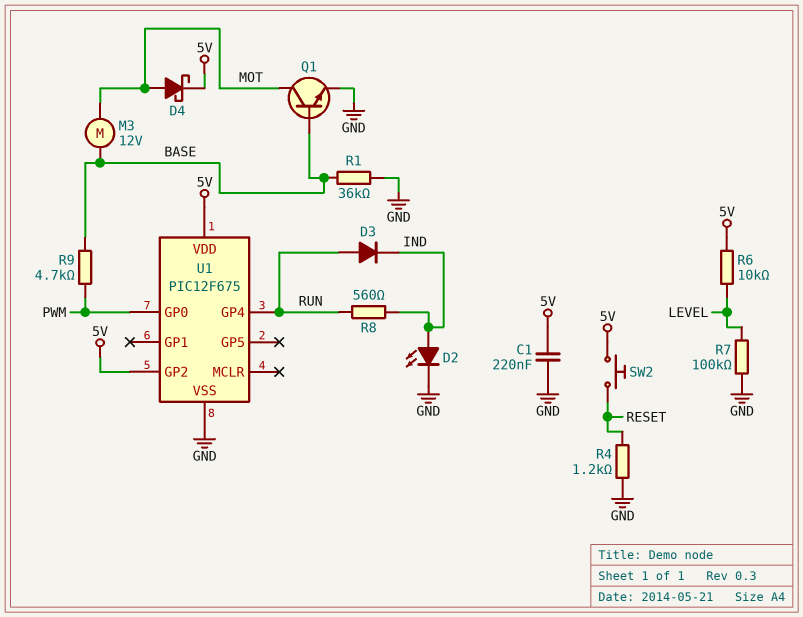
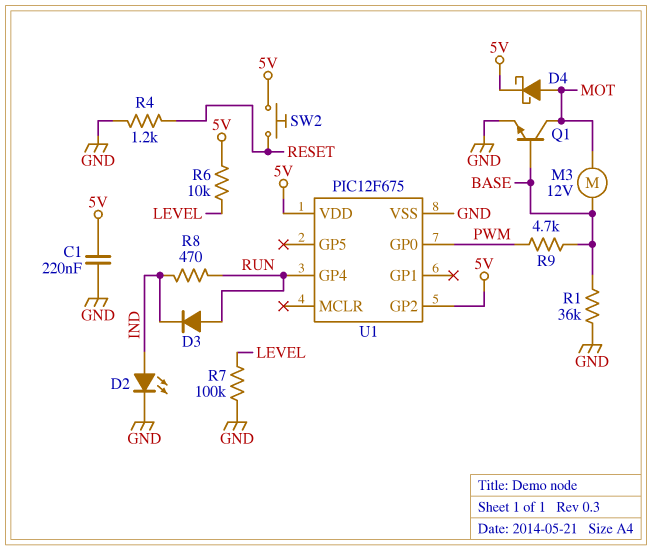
R8: 560 (IND, RUN) -> 470 (IND, RUN)

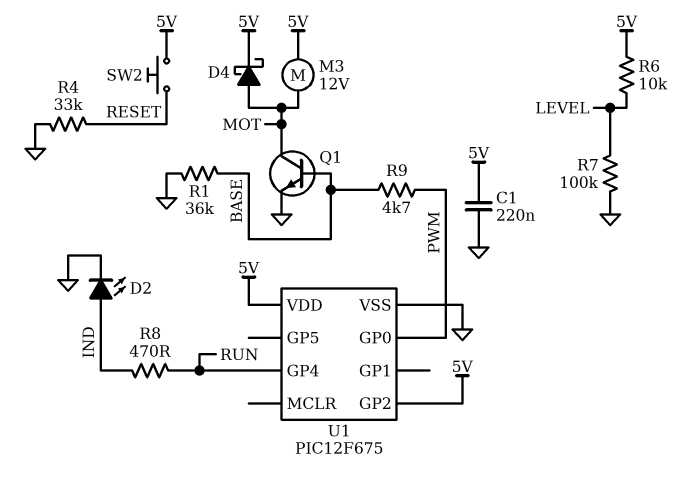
D3: diode (A RUN, K IND) -> none
M3: motor 12V (BASE, MOT) -> motor 12V (5V, MOT)
R4: 1.2k (GND, RESET) -> 33k (GND, RESET)

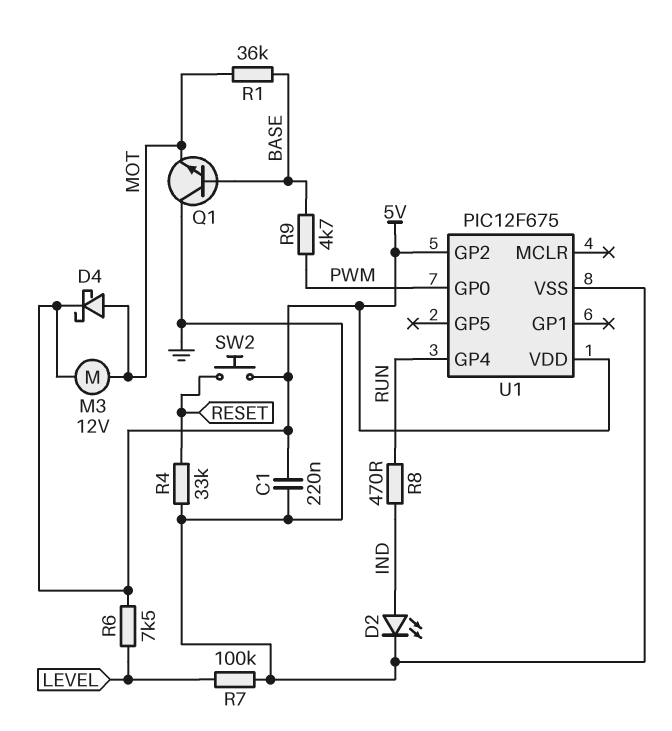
Q1: NPN (B BASE, C MOT, E GND) -> NPN (B BASE, C GND, E MOT)
R1: 36k (BASE, GND) -> 36k (BASE, MOT)
R6: 10k (5V, LEVEL) -> 7.5k (5V, LEVEL)

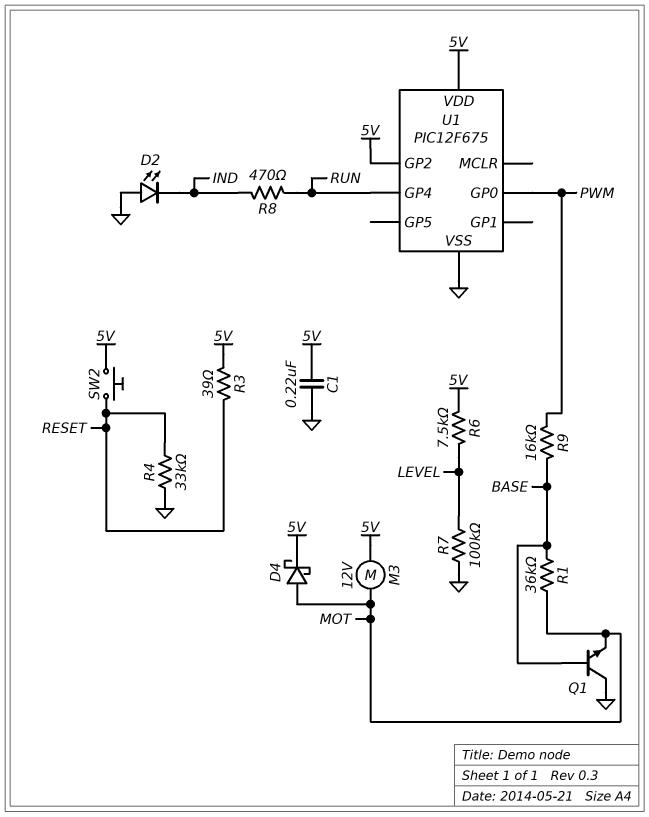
D2: LED (A IND, K GND) -> LED (A GND, K IND)
R3: none -> 39 (5V, RESET)
R9: 4.7k (BASE, PWM) -> 16k (BASE, PWM)

